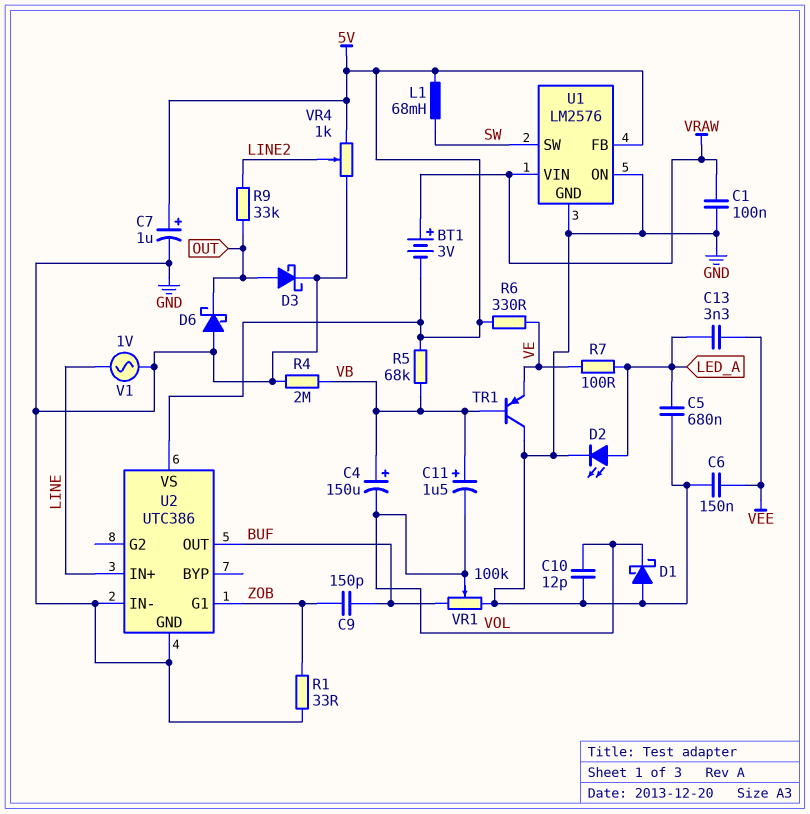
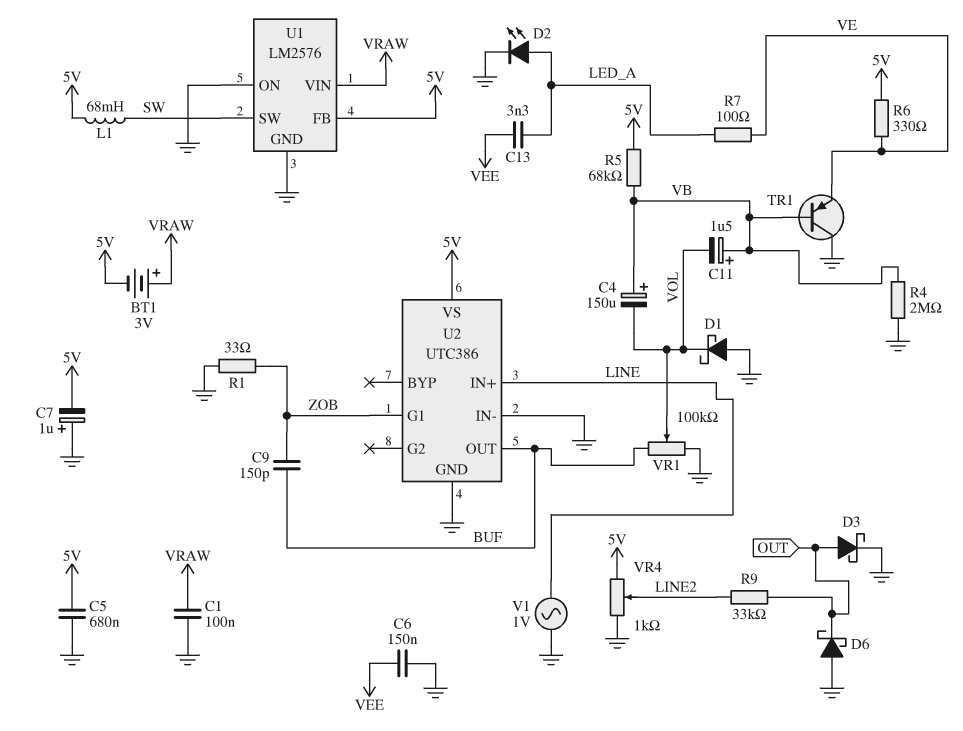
C5: 680nF (GND, LED_A) -> 680nF (5V, GND)
C7: 1uF (plus 5V, minus GND) -> 1uF (plus GND, minus 5V)
C10: 12pF (GND, VOL) -> none

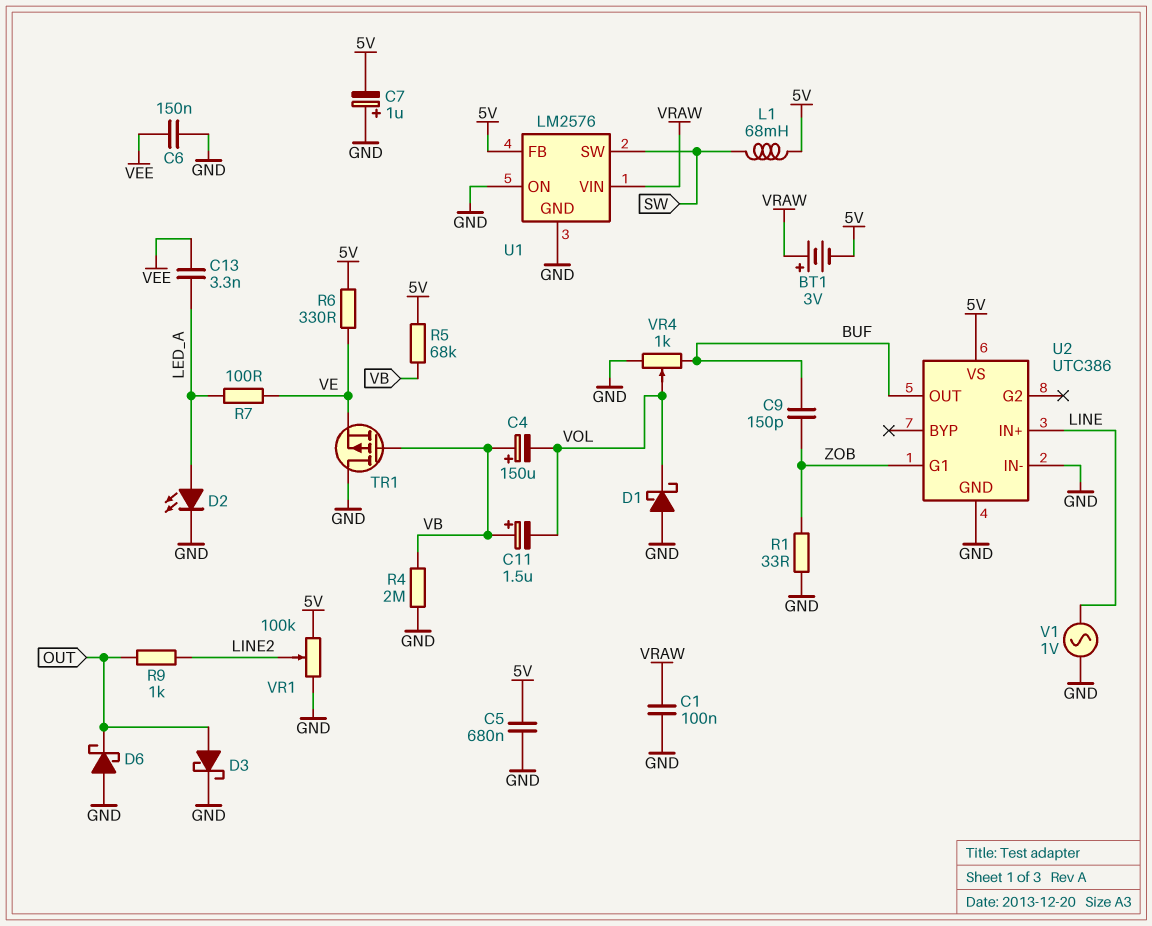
R9: 33k (LINE2, OUT) -> 1k (LINE2, OUT)
TR1: PNP (B VB, C GND, E VE) -> PMOS (G VB, D GND, S VE)
VR1: 100k (BUF, GND, wiper VOL) -> 100k (5V, GND, wiper LINE2)
VR4: 1k (5V, GND, wiper LINE2) -> 1k (BUF, GND, wiper VOL)

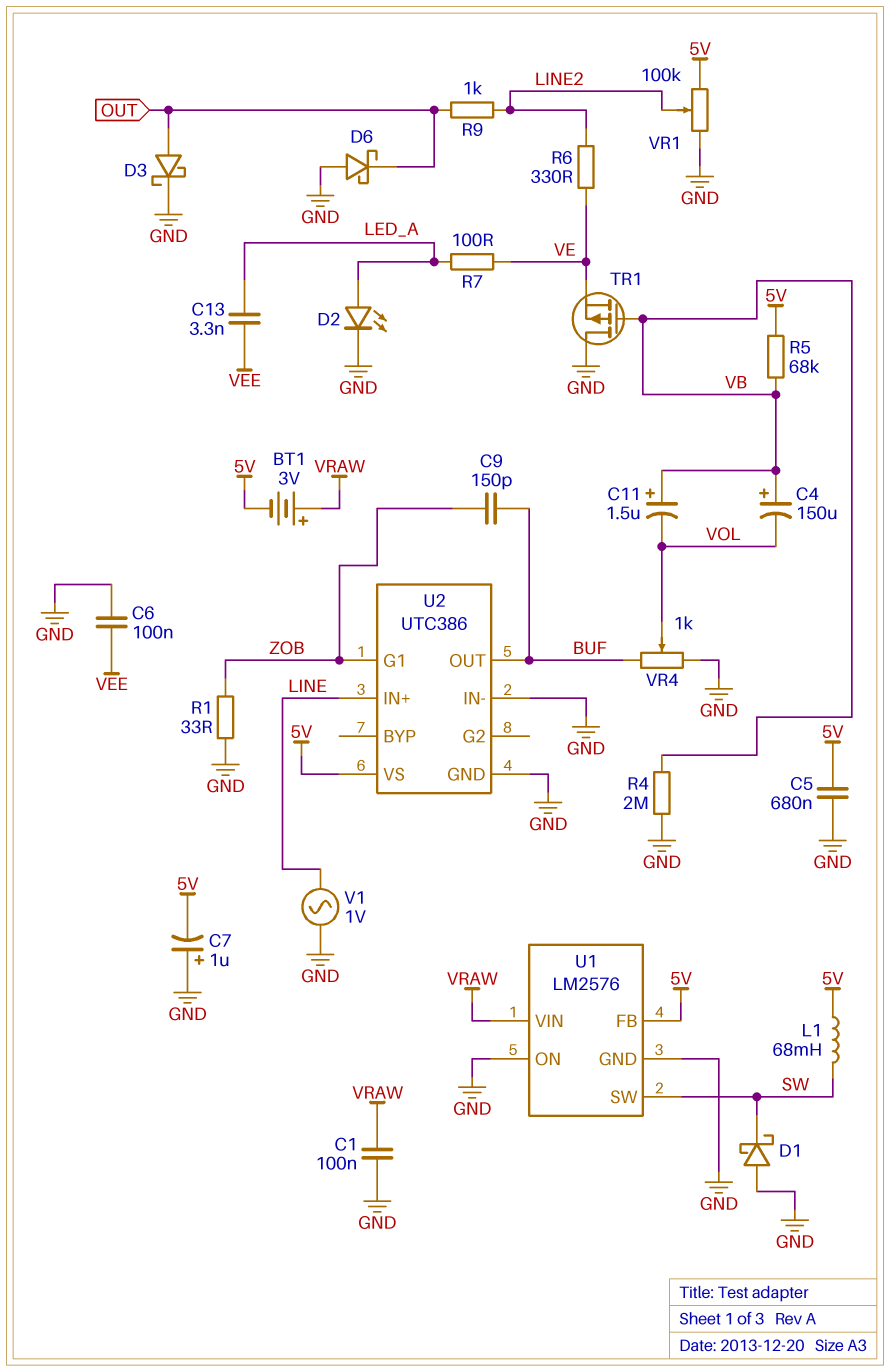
C6: 150nF (GND, VEE) -> 100nF (GND, VEE)
D1: schottky (A GND, K VOL) -> schottky (A GND, K SW)
R6: 330 (5V, VE) -> 330 (LINE2, VE)

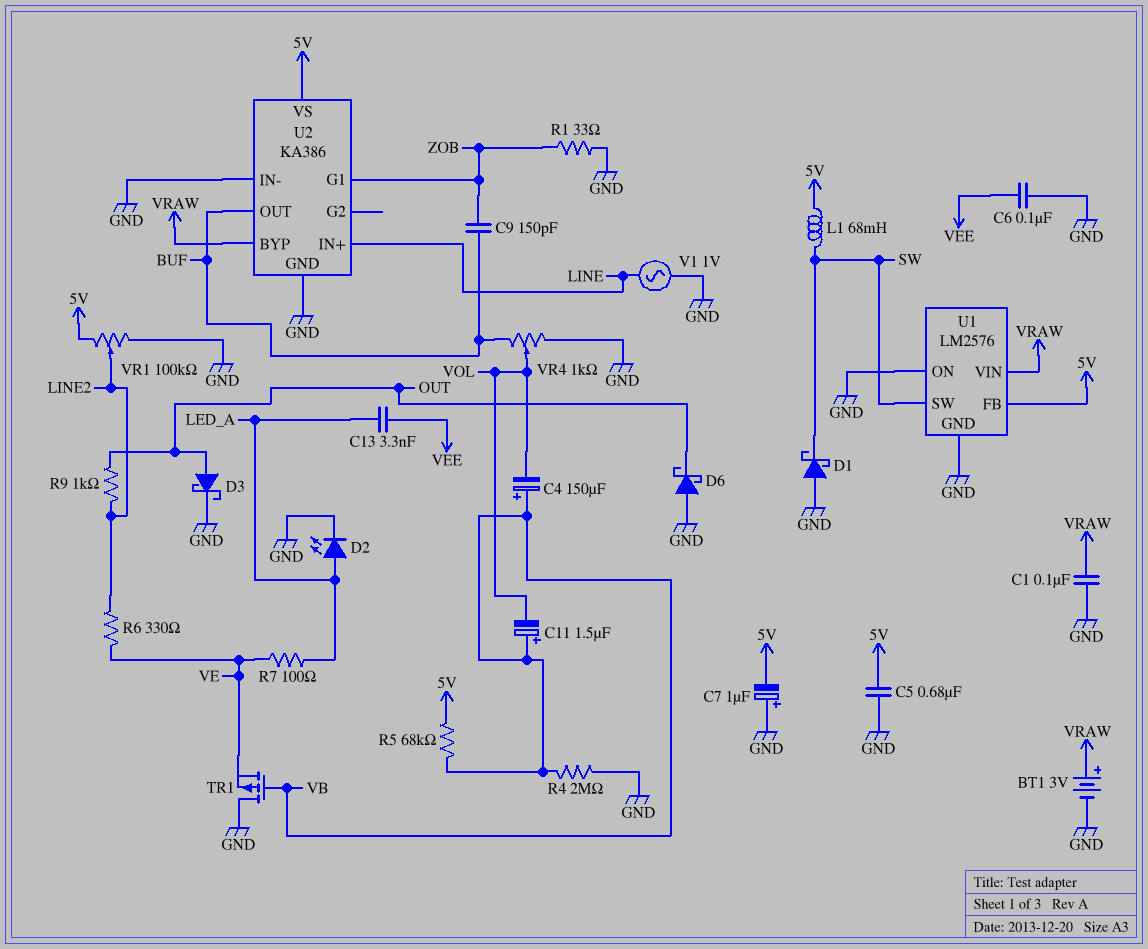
BT1: 3V (plus VRAW, minus 5V) -> 3V (plus VRAW, minus GND)
U2: UTC386 -> KA386
U2 pin BYP: none -> VRAW

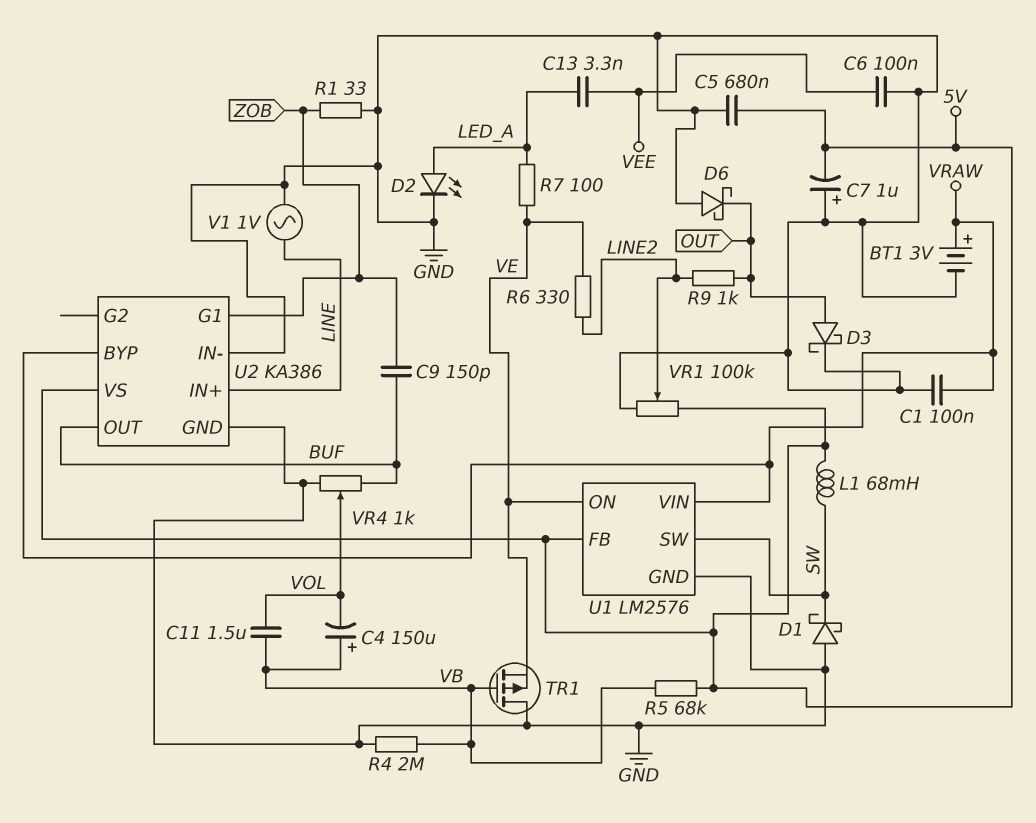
C11: 1.5uF (plus VB, minus VOL) -> 1.5uF (VB, VOL)
U1 pin ON: GND -> VE

